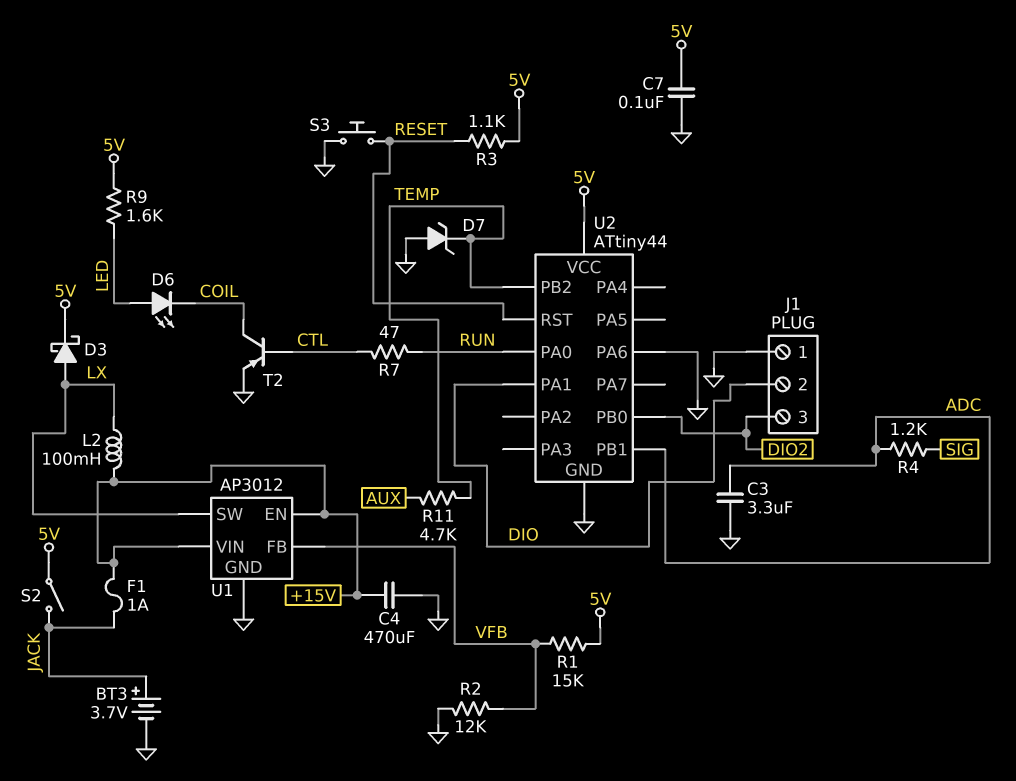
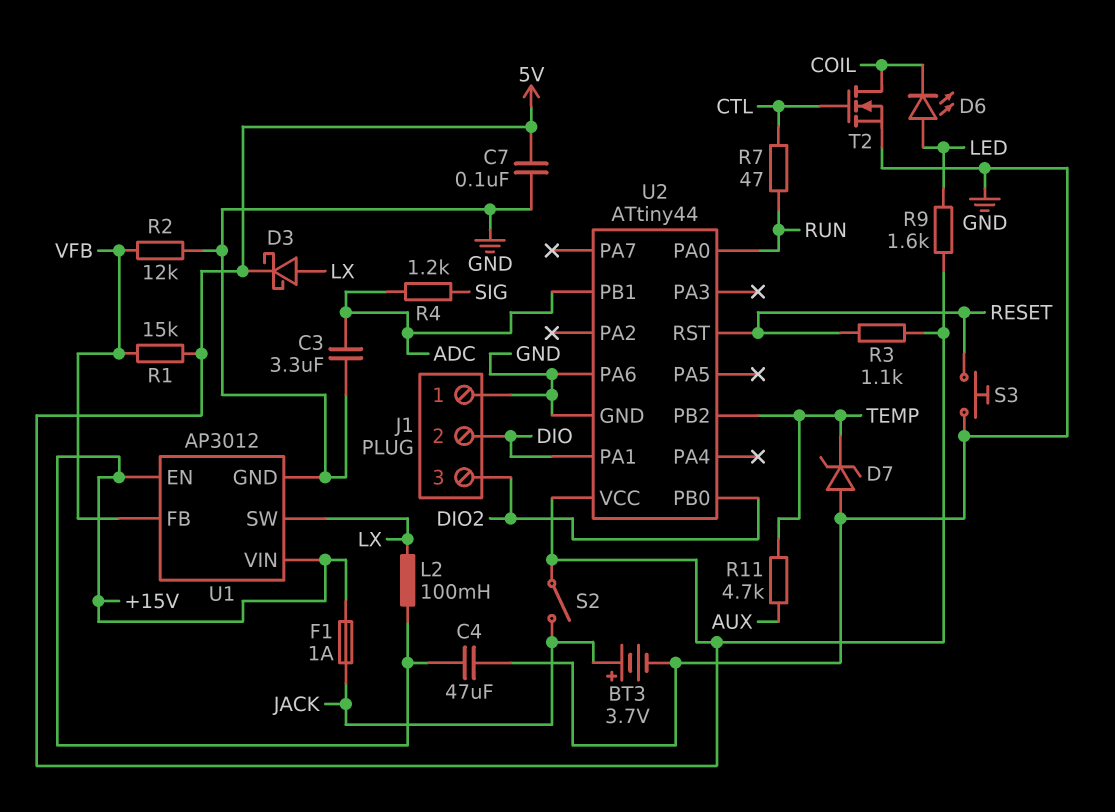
C4: 470uF (+15V, GND) -> 47uF (+15V, GND)
T2: PNP (B CTL, C COIL, E GND) -> NMOS (G CTL, D COIL, S GND)

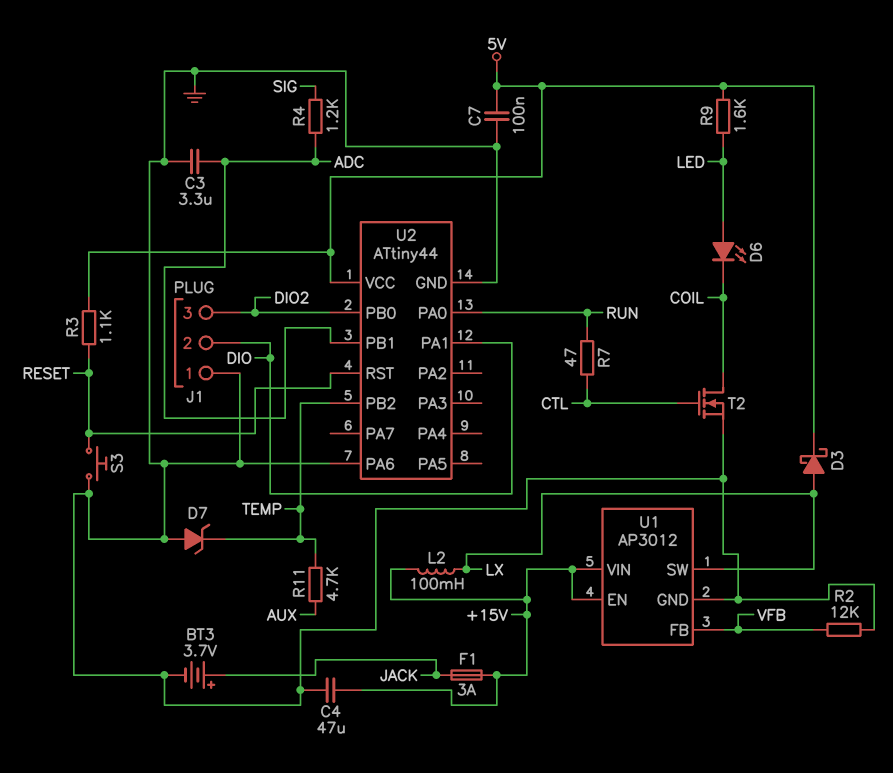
F1: 1A (+15V, JACK) -> 3A (+15V, JACK)
R1: 15k (5V, VFB) -> none
S2: switch (5V, JACK) -> none

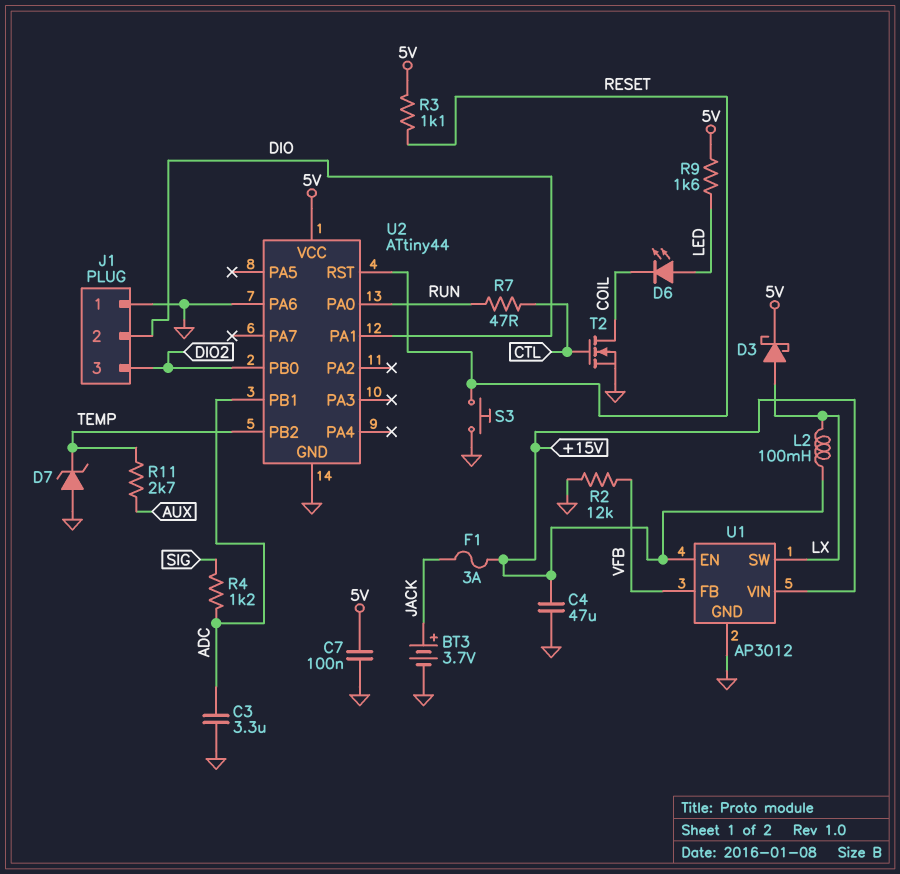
R11: 4.7k (AUX, TEMP) -> 2.7k (AUX, TEMP)

